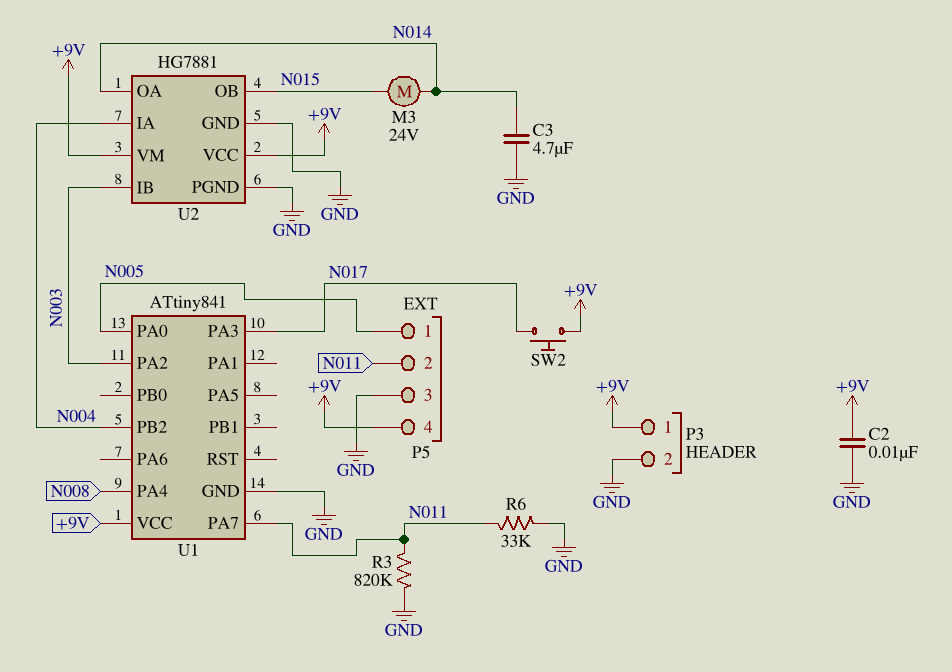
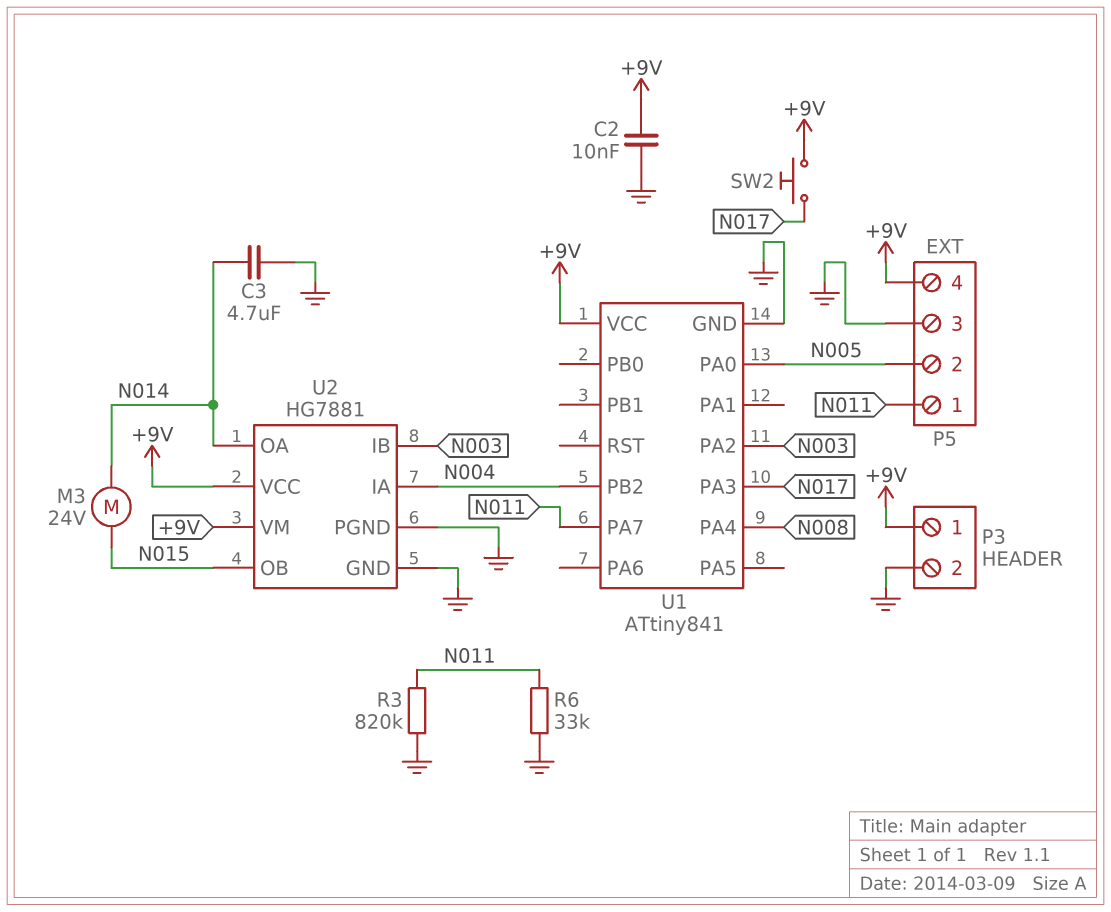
P5 pin 1: N005 -> N011
P5 pin 2: N011 -> N005

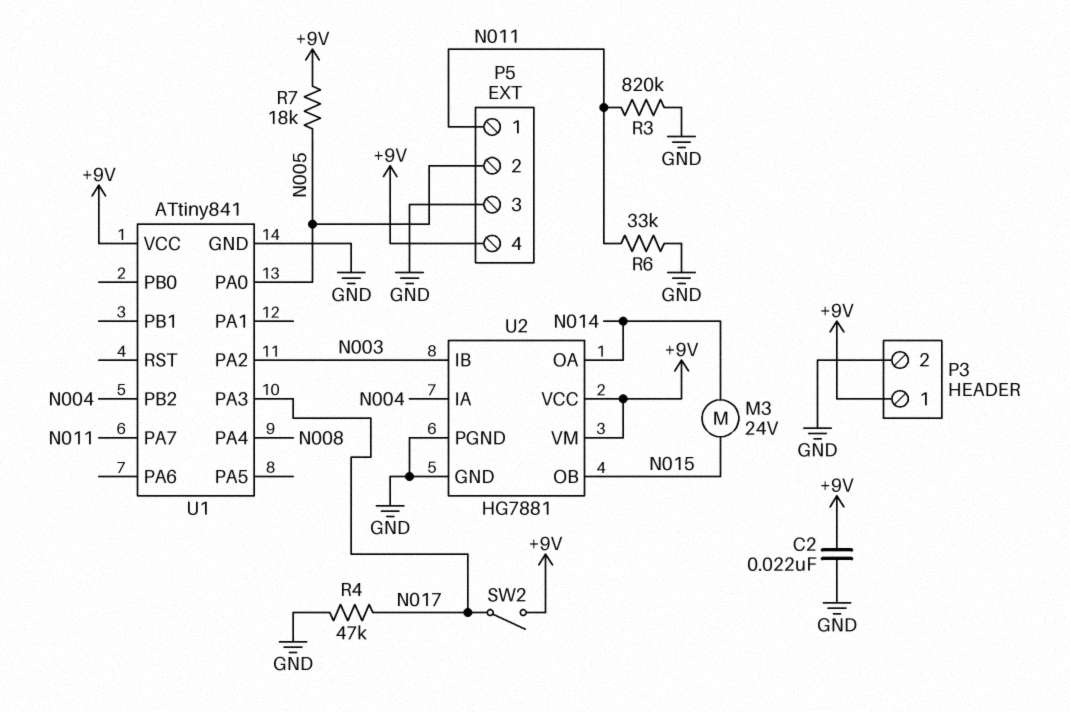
C2: 10nF (+9V, GND) -> 22nF (+9V, GND)
C3: 4.7uF (GND, N014) -> none
R4: none -> 47k (GND, N017)
R7: none -> 18k (+9V, N005)
SW2: button (+9V, N017) -> switch (+9V, N017)

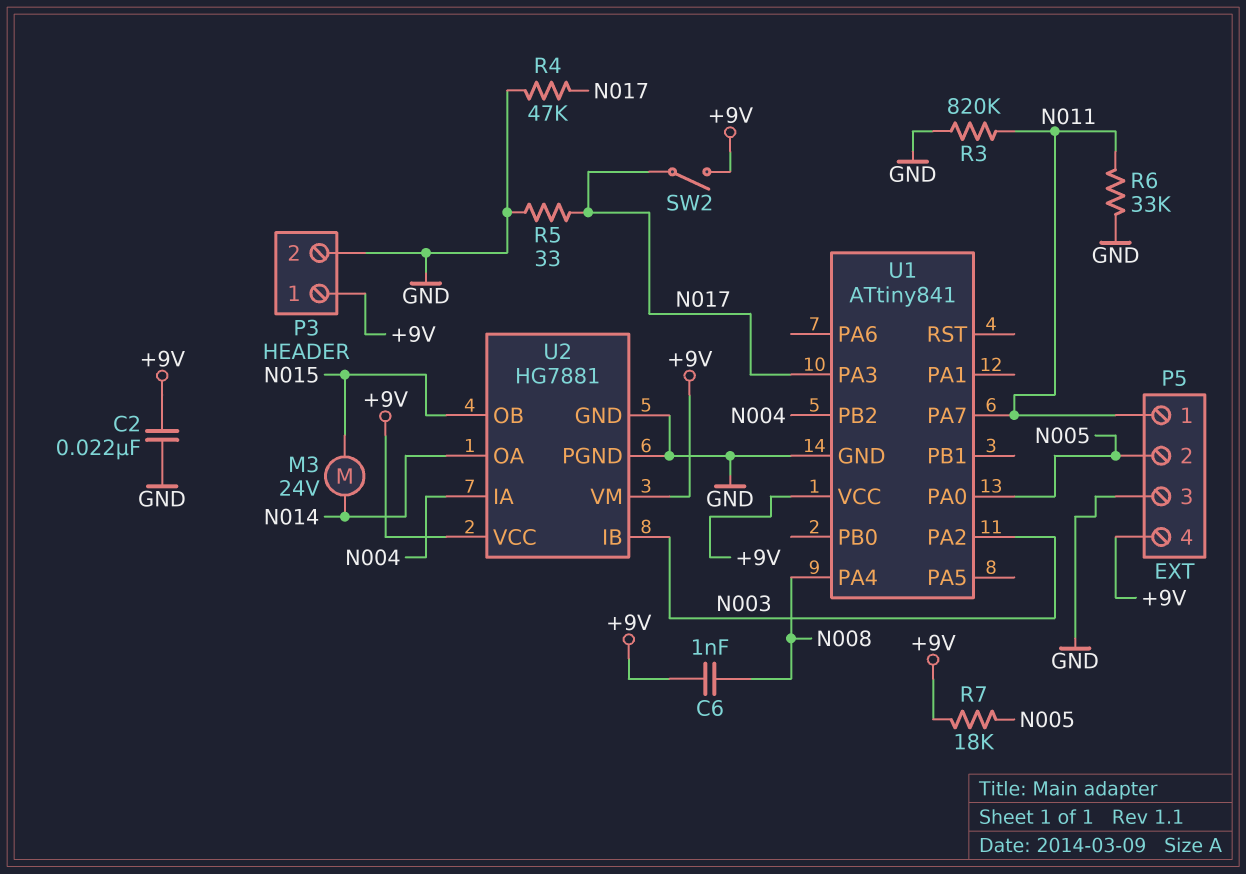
C6: none -> 1nF (+9V, N008)
R5: none -> 33 (GND, N017)

